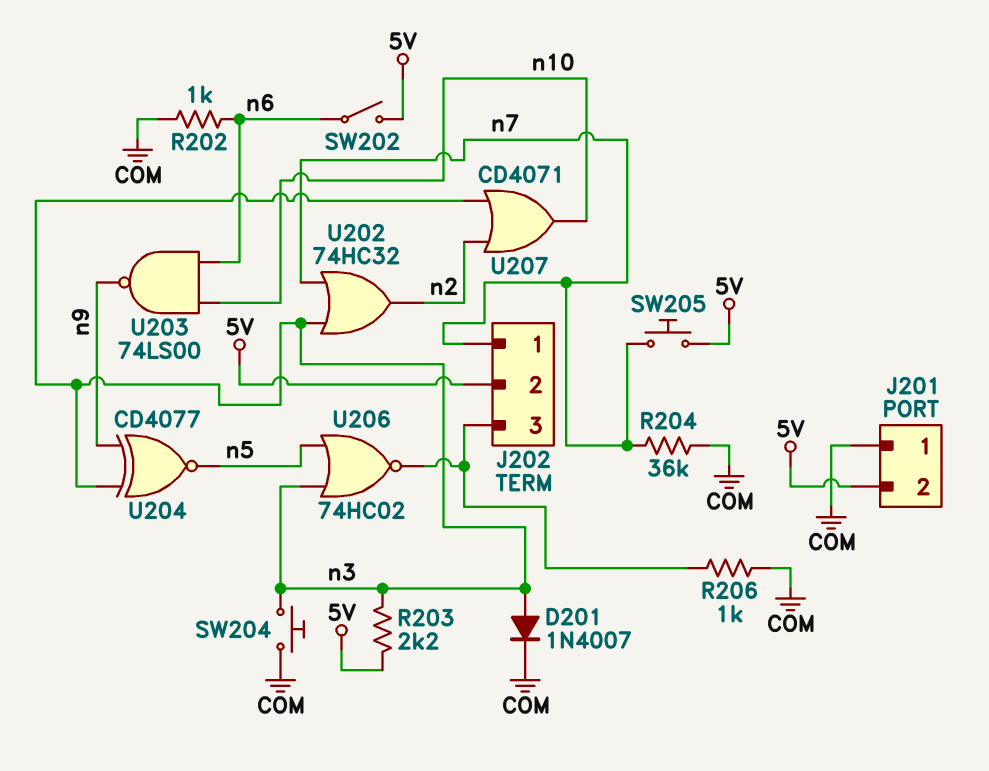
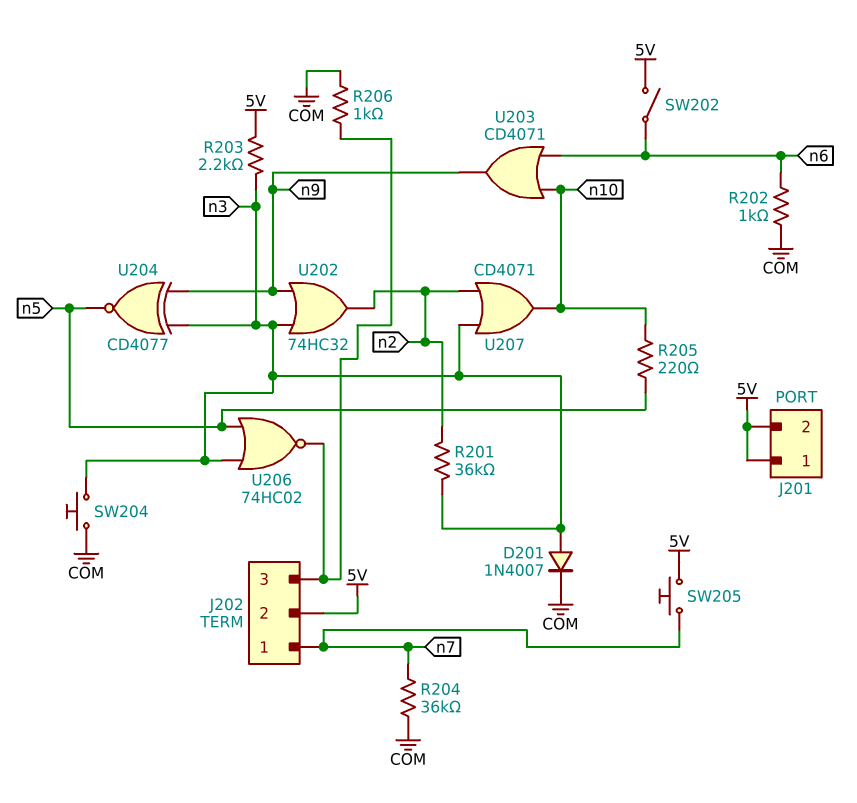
J201 pin 1: COM -> 5V
R201: none -> 36k (n2, n3)
R205: none -> 220 (n5, n10)
U202: OR 74HC32 (in n3, in n7, out n2) -> OR 74HC32 (in n3, in n9, out n2)
U203: NAND 74LS00 (in n6, in n10, out n9) -> OR CD4071 (in n6, in n10, out n9)

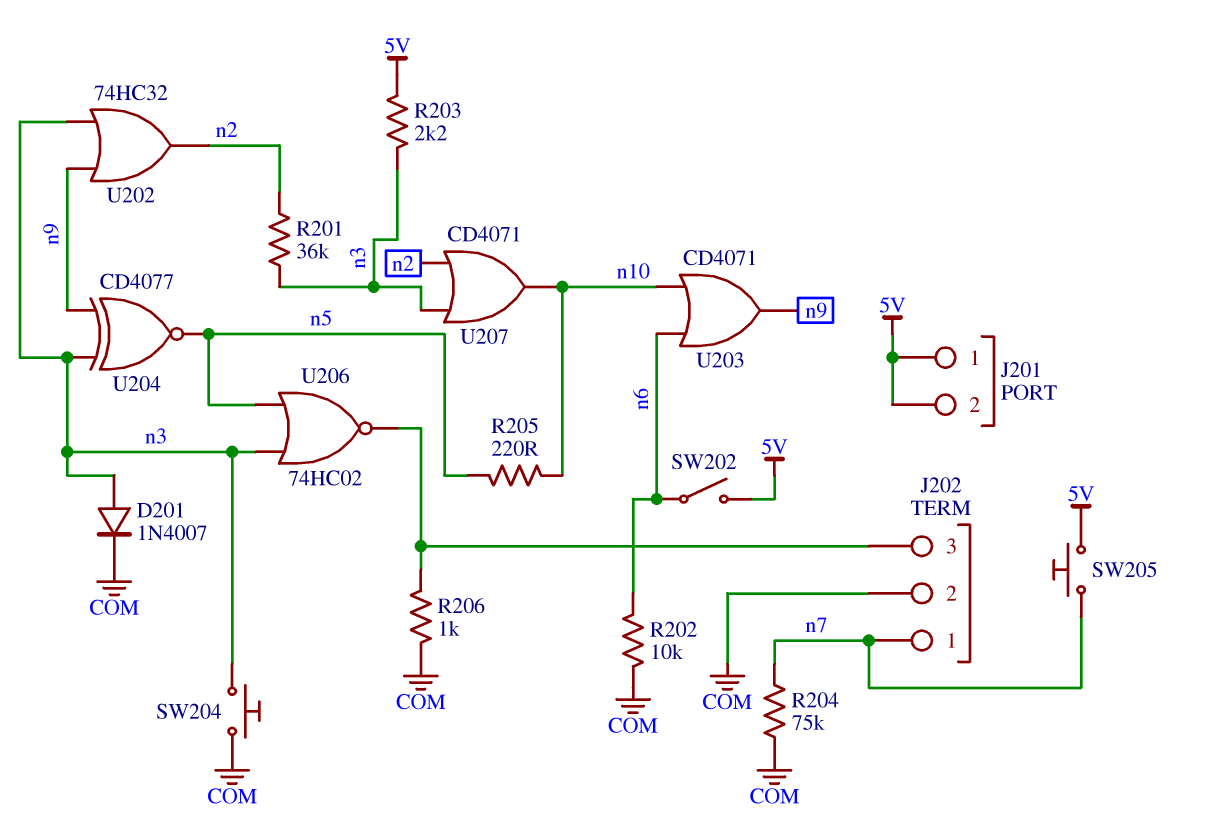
J202 pin 2: 5V -> COM
R202: 1k (COM, n6) -> 10k (COM, n6)
R204: 36k (COM, n7) -> 75k (COM, n7)

